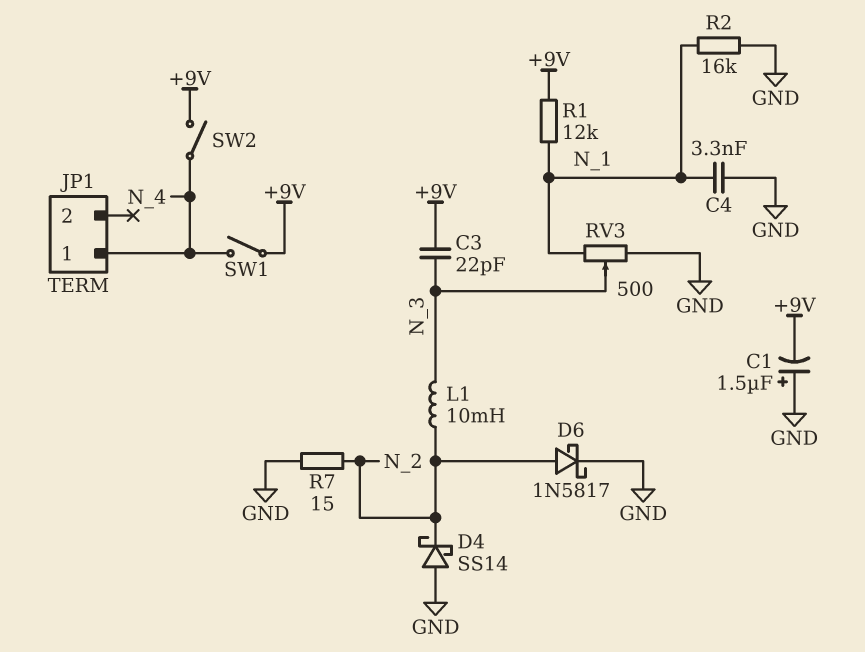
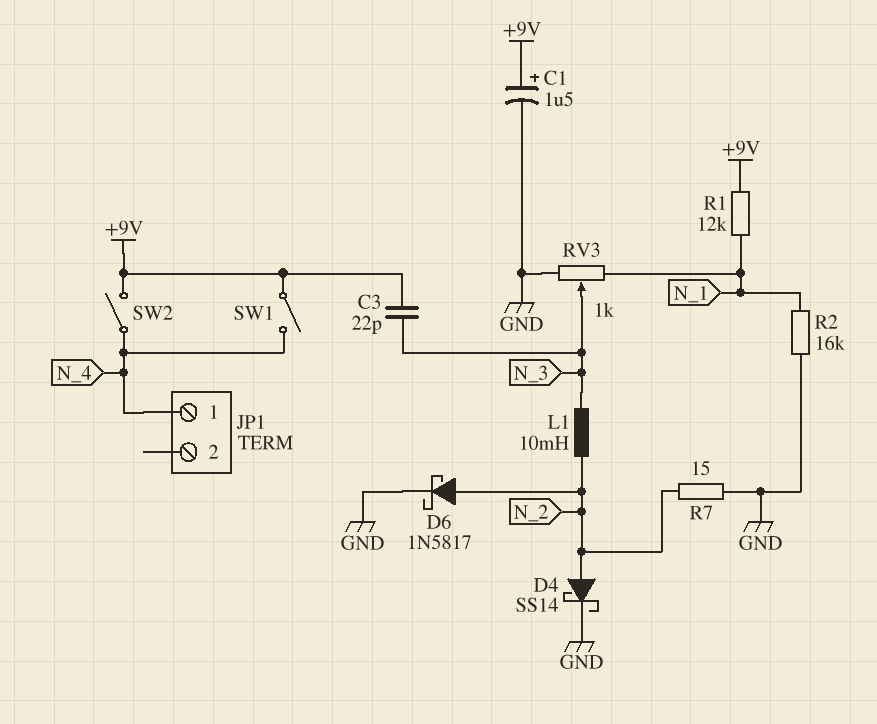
C1: 1.5uF (plus GND, minus +9V) -> 1.5uF (plus +9V, minus GND)
C4: 3.3nF (GND, N_1) -> none
D4: schottky SS14 (A GND, K N_2) -> schottky SS14 (A N_2, K GND)
RV3: 500 (GND, N_1, wiper N_3) -> 1k (GND, N_1, wiper N_3)

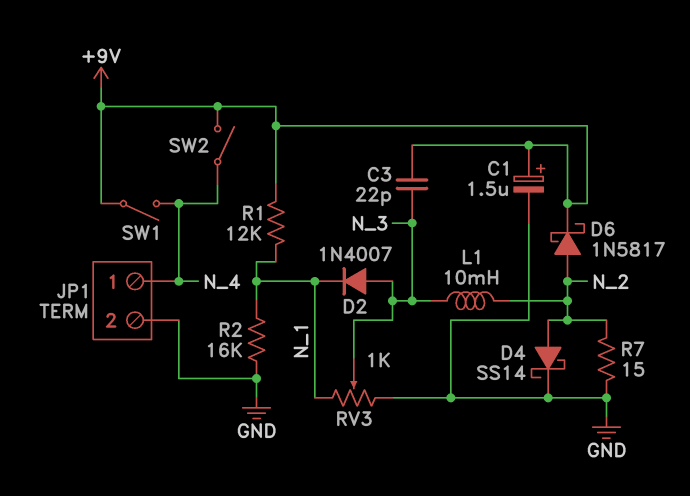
D2: none -> diode 1N4007 (A N_3, K N_1)
D6: schottky 1N5817 (A N_2, K GND) -> schottky 1N5817 (A N_2, K +9V)
JP1 pin 2: none -> GND

